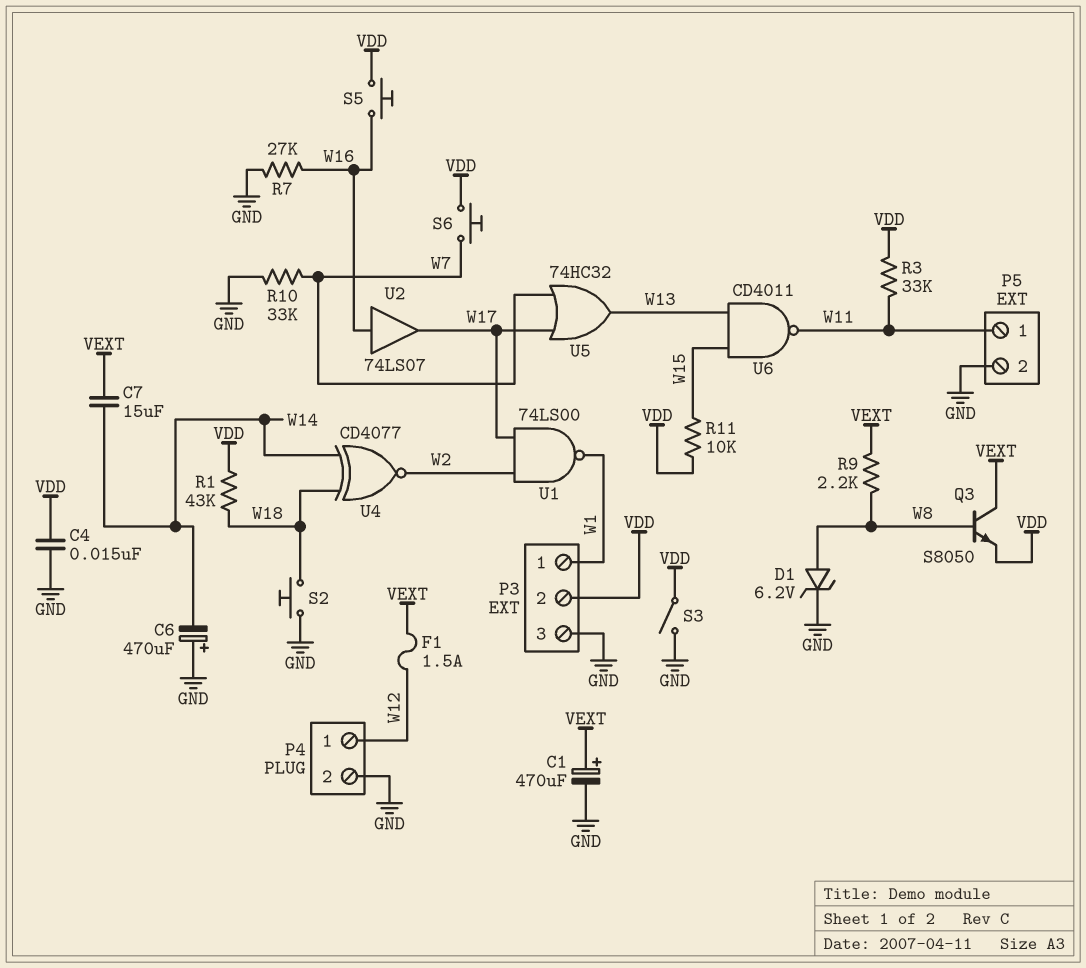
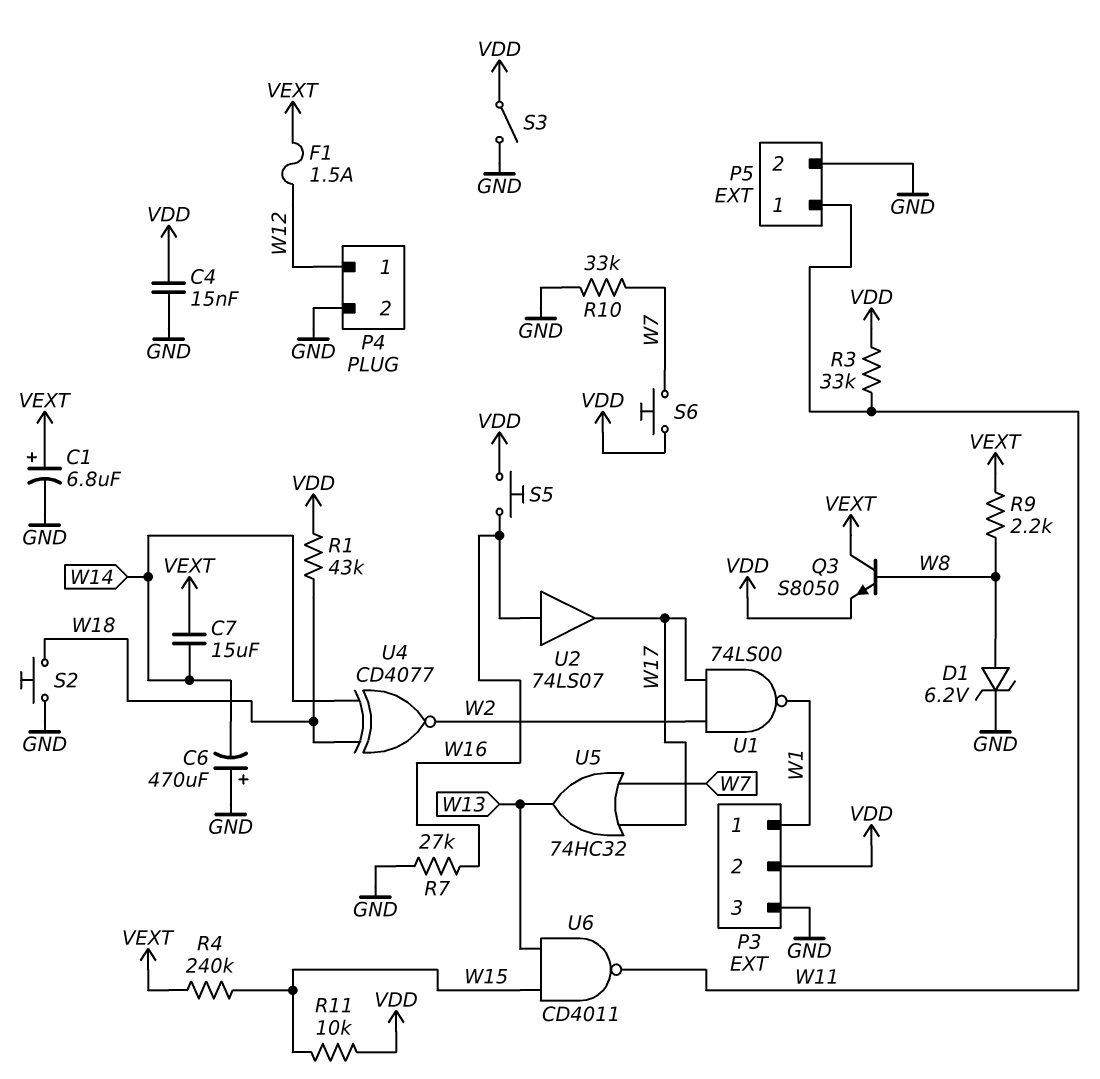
C1: 470uF (plus VEXT, minus GND) -> 6.8uF (plus VEXT, minus GND)
R4: none -> 240k (VEXT, W15)

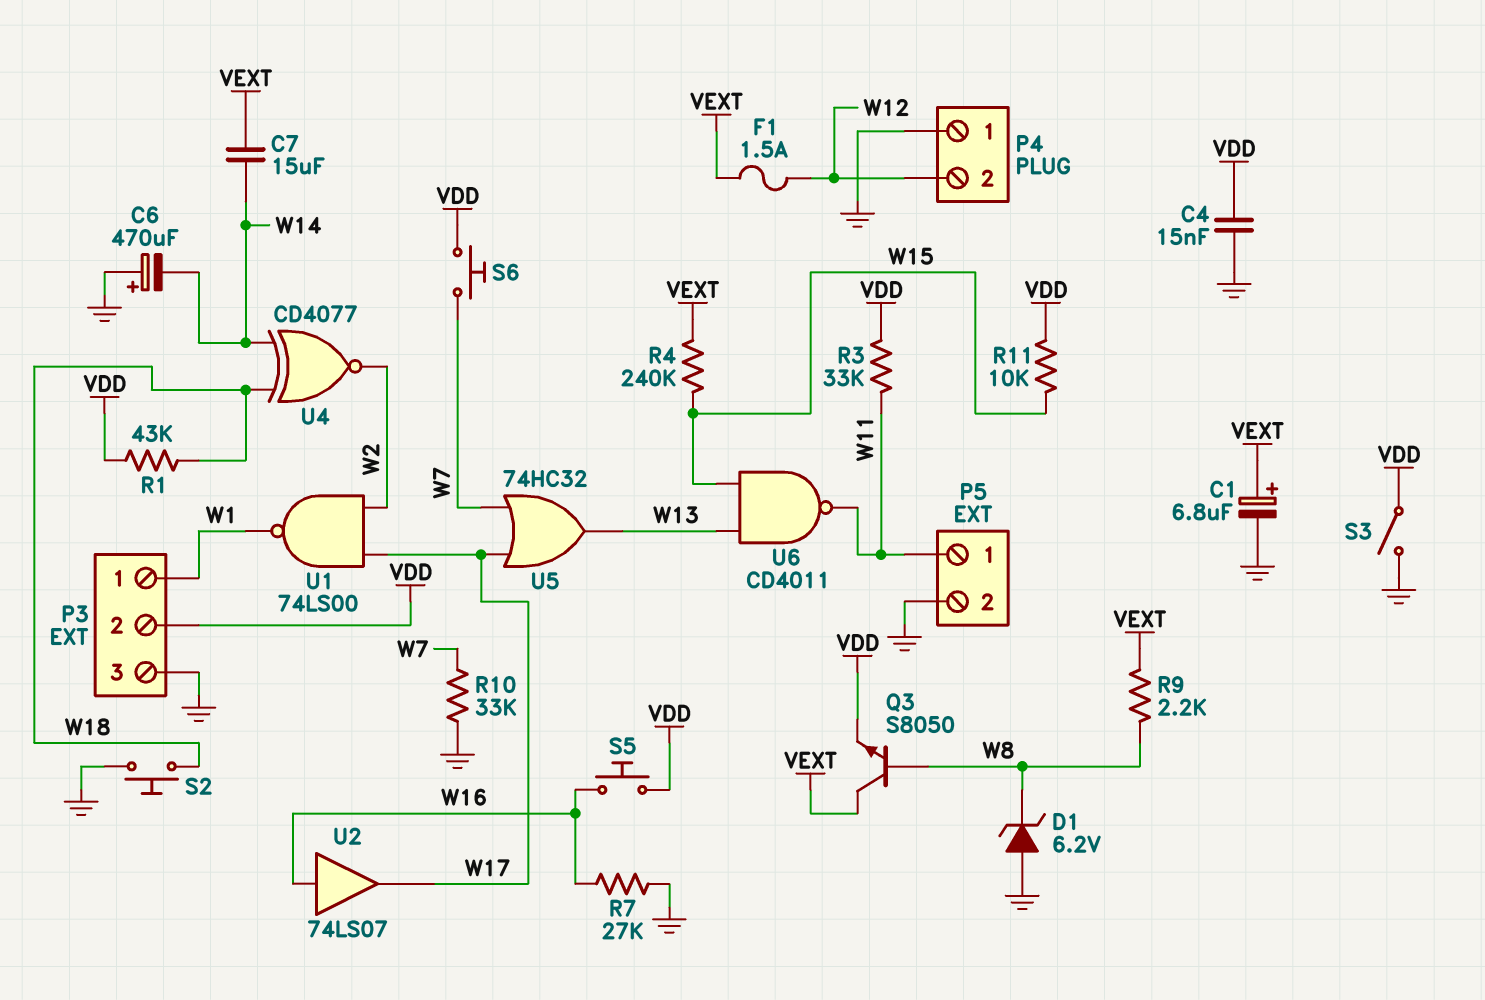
D1: zener 6.2V (A W8, K GND) -> zener 6.2V (A GND, K W8)
P4 pin 1: W12 -> GND
P4 pin 2: GND -> W12

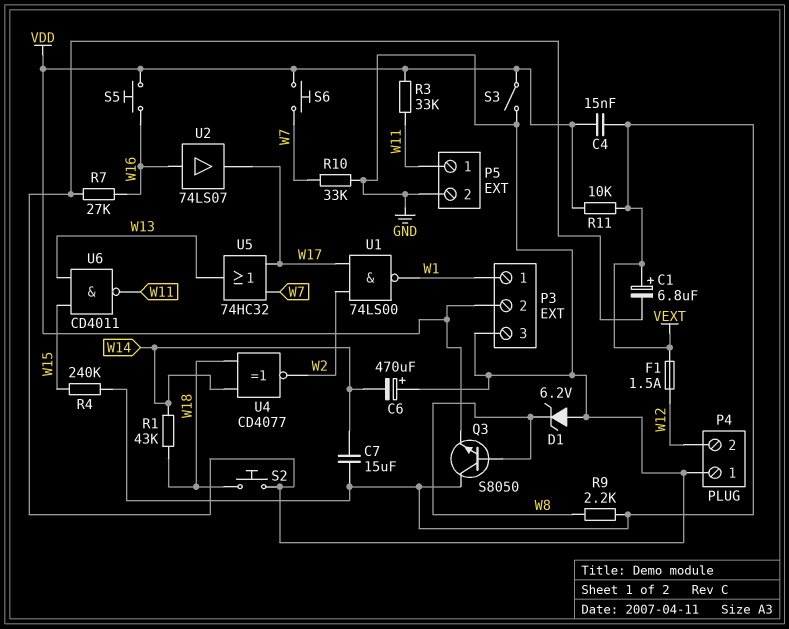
C4: 15nF (GND, VDD) -> 15nF (VDD, VEXT)
R1: 43k (VDD, W18) -> 43k (W14, W18)
R11: 10k (VDD, W15) -> 10k (VDD, VEXT)

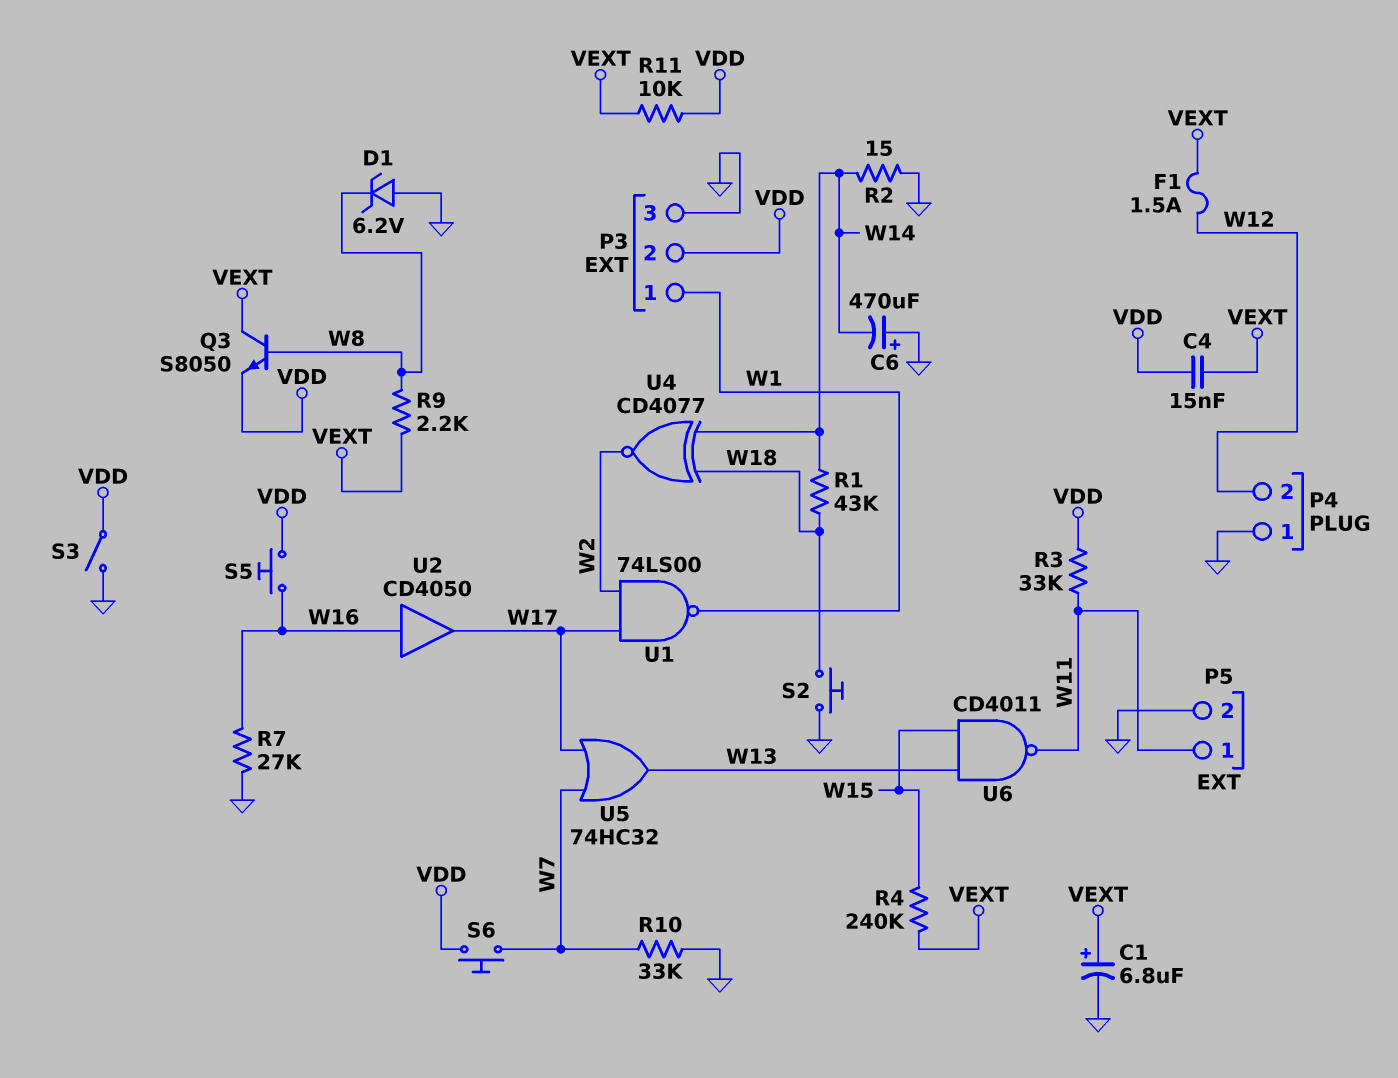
C7: 15uF (VEXT, W14) -> none
R2: none -> 15 (GND, W14)
U2: buffer 74LS07 (in W16, out W17) -> buffer CD4050 (in W16, out W17)

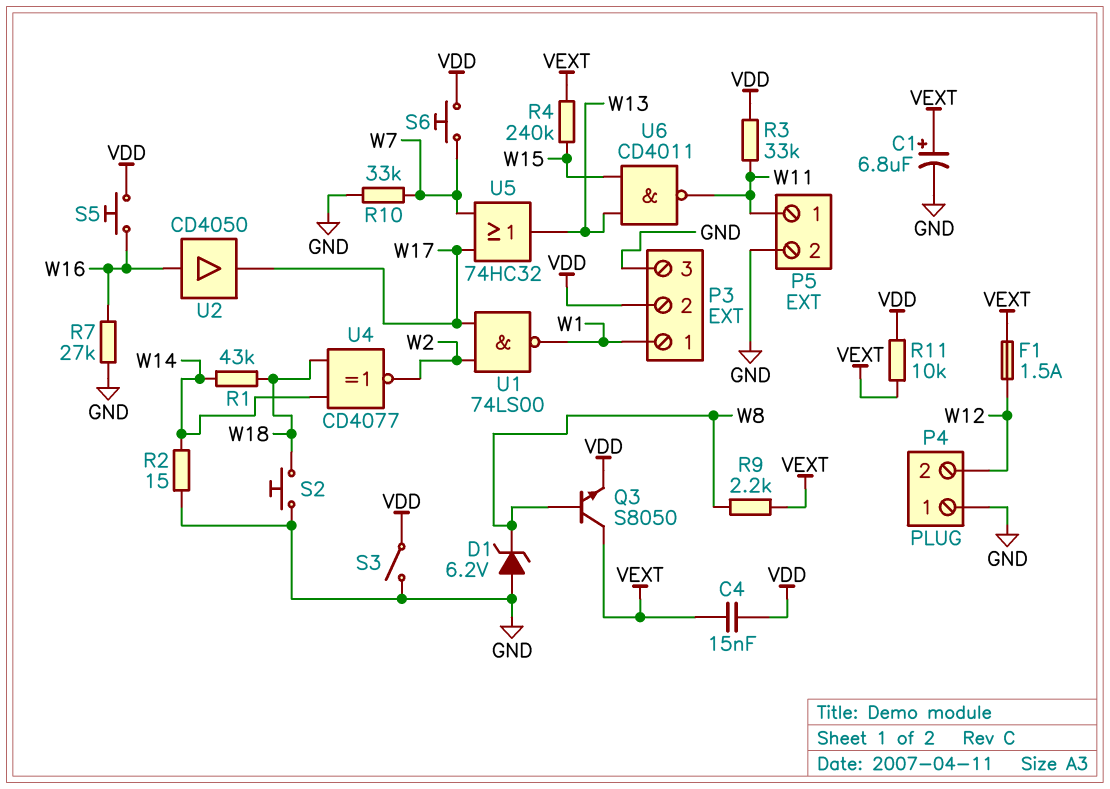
C6: 470uF (plus GND, minus W14) -> none

